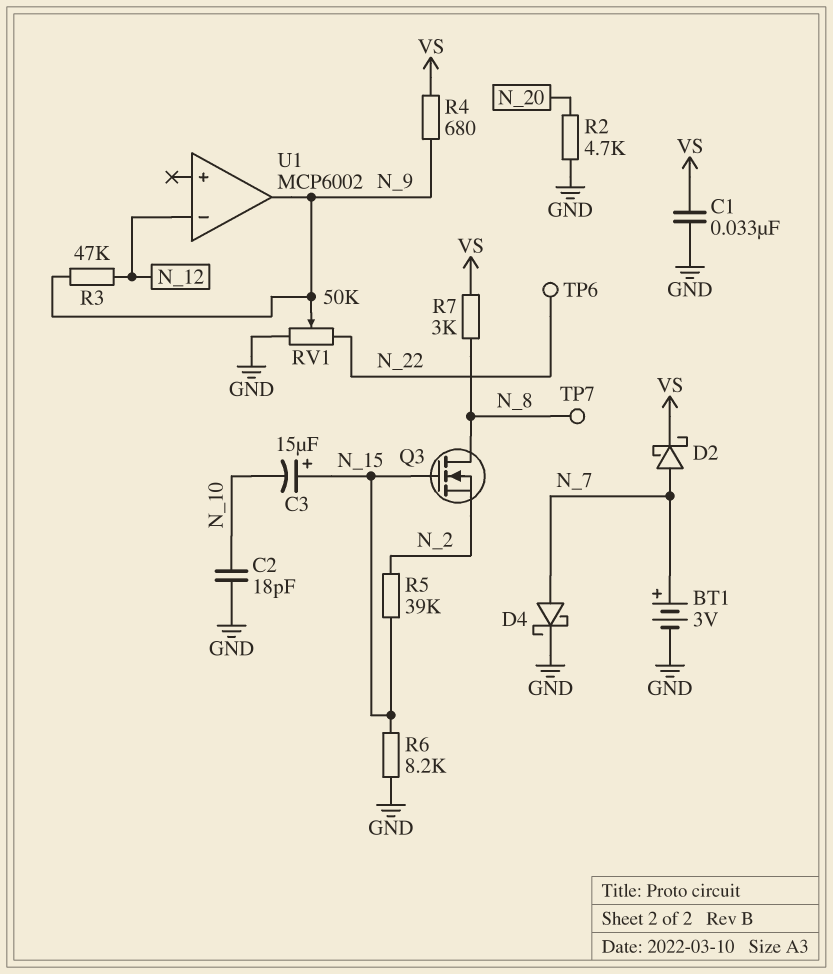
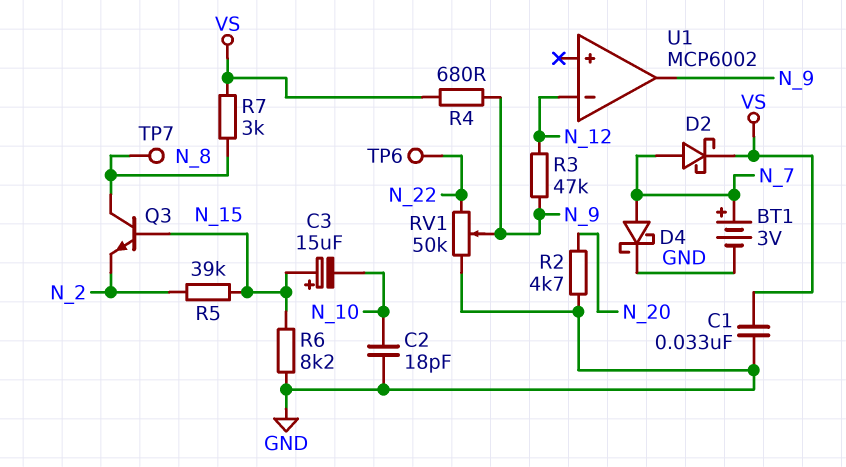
Q3: NMOS (G N_15, D N_8, S N_2) -> NPN (B N_15, C N_8, E N_2)

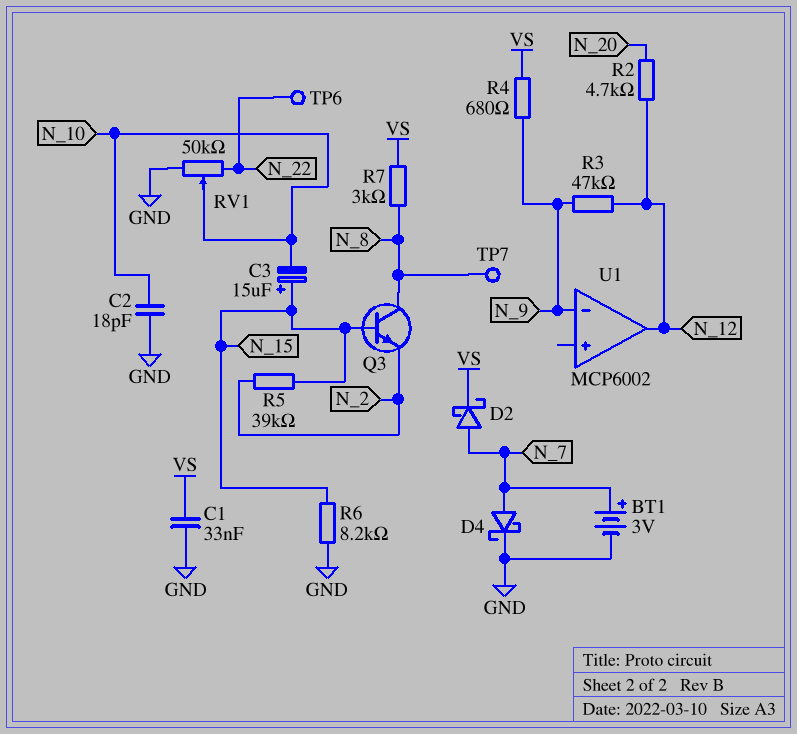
R2: 4.7k (GND, N_20) -> 4.7k (N_12, N_20)
RV1: 50k (GND, N_22, wiper N_9) -> 50k (GND, N_22, wiper N_10)
U1 pin in-: N_12 -> N_9
U1 pin out: N_9 -> N_12

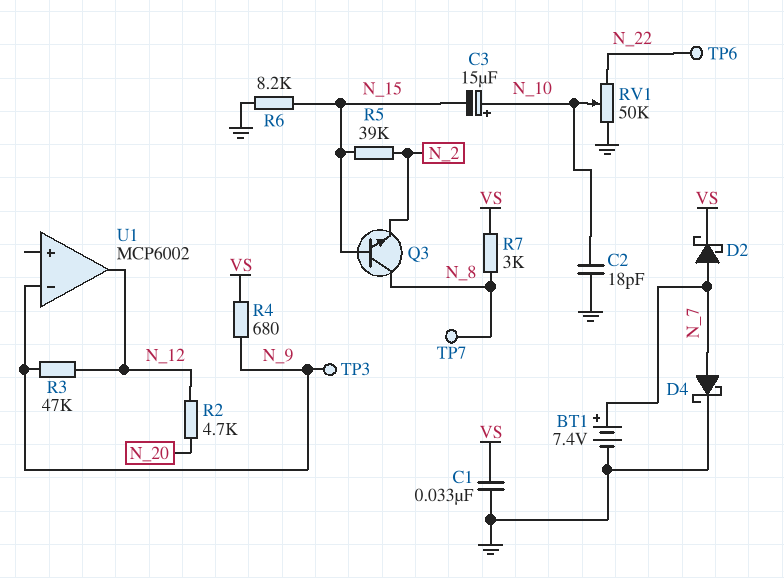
BT1: 3V (plus N_7, minus GND) -> 7.4V (plus N_7, minus GND)
C3: 15uF (plus N_15, minus N_10) -> 15uF (plus N_10, minus N_15)
TP3: none -> test point (N_9)

